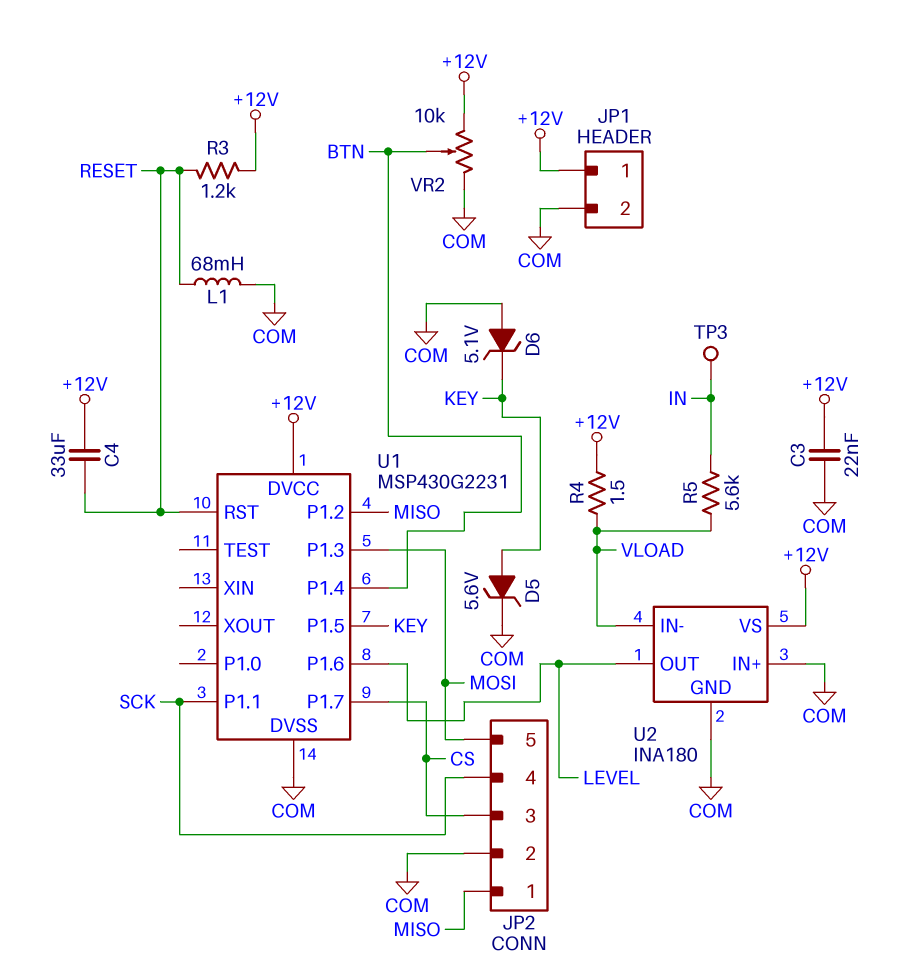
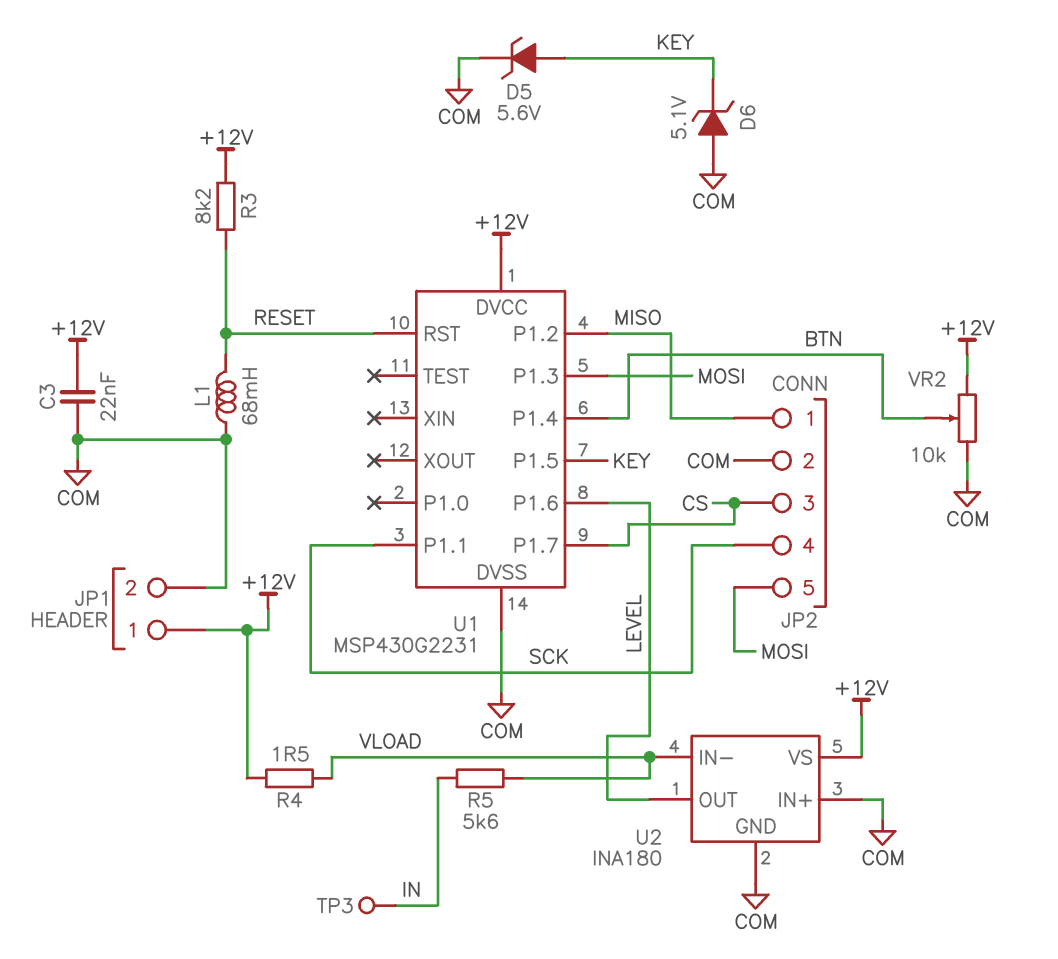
C4: 33uF (+12V, RESET) -> none
R3: 1.2k (+12V, RESET) -> 8.2k (+12V, RESET)

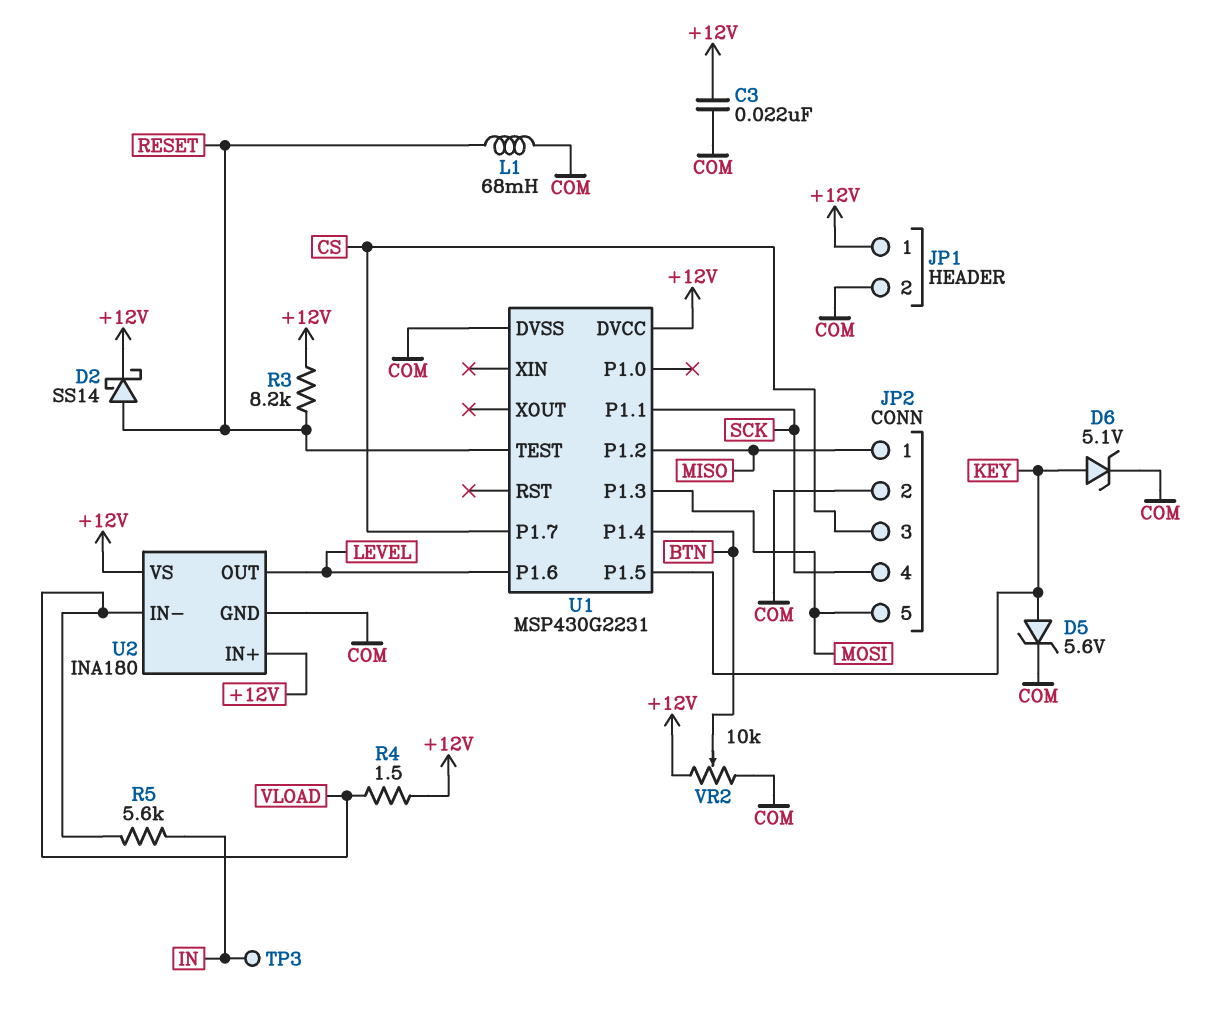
D2: none -> schottky SS14 (A RESET, K +12V)
D6: zener 5.1V (A COM, K KEY) -> zener 5.1V (A KEY, K COM)
U1 pin RST: RESET -> none
U1 pin TEST: none -> RESET
U2 pin IN+: COM -> +12V

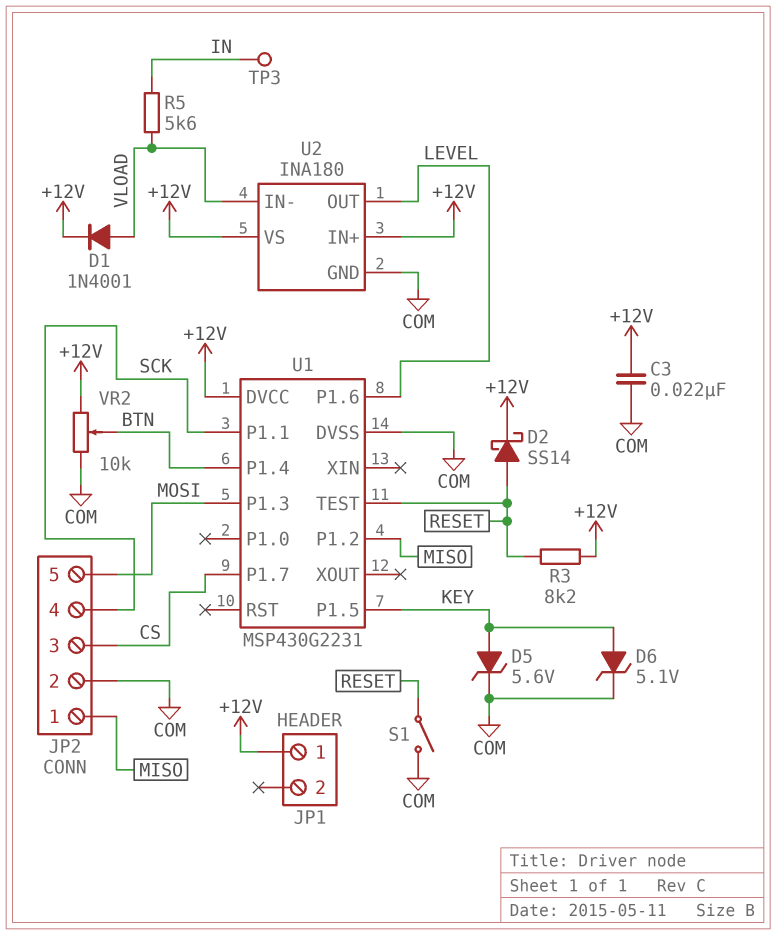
D1: none -> diode 1N4001 (A VLOAD, K +12V)
JP1 pin 2: COM -> none
L1: 68mH (COM, RESET) -> none
R4: 1.5 (+12V, VLOAD) -> none
S1: none -> switch (COM, RESET)

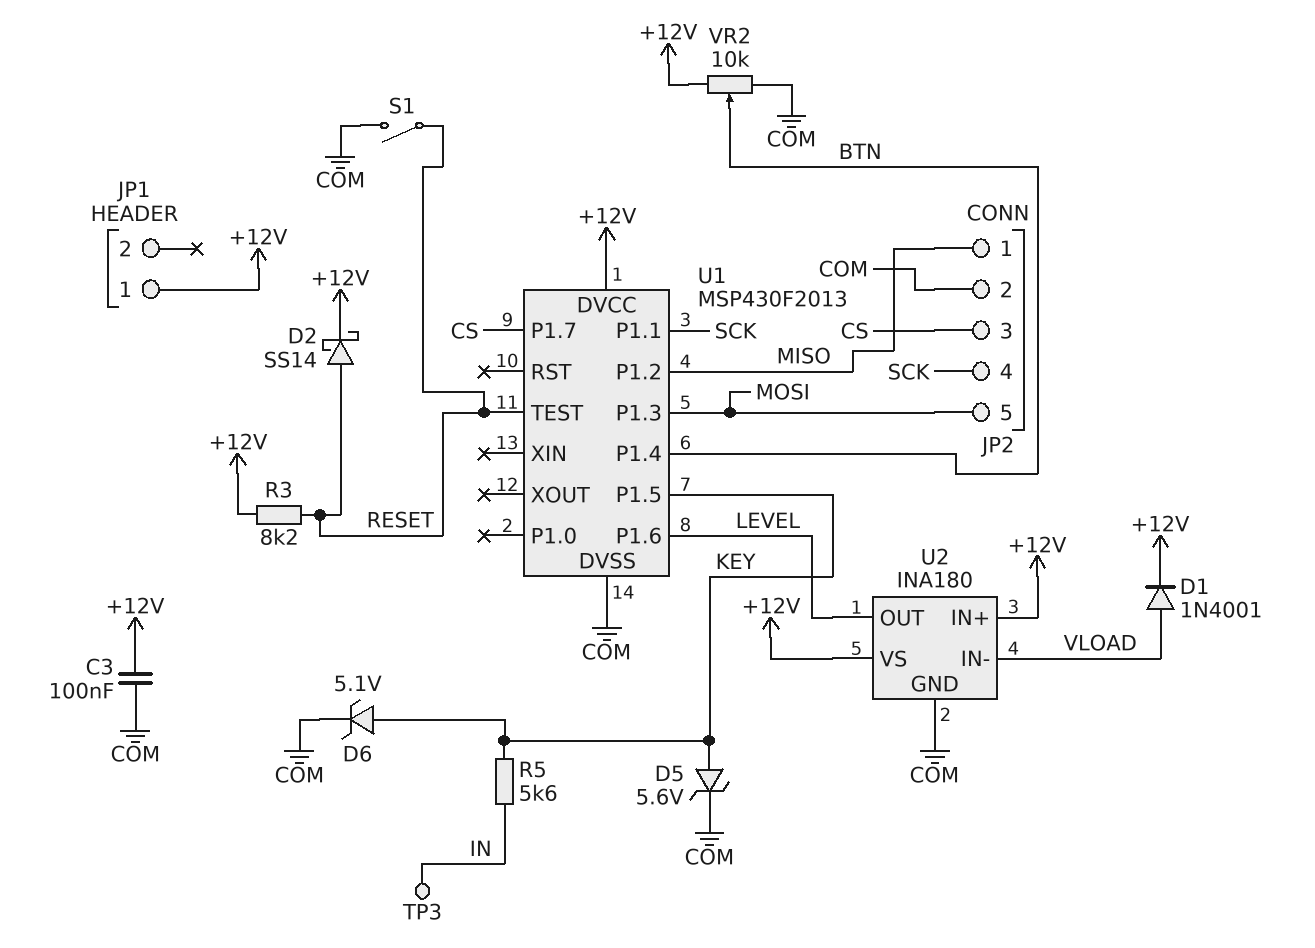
C3: 22nF (+12V, COM) -> 100nF (+12V, COM)
R5: 5.6k (IN, VLOAD) -> 5.6k (IN, KEY)
U1: MSP430G2231 -> MSP430F2013

